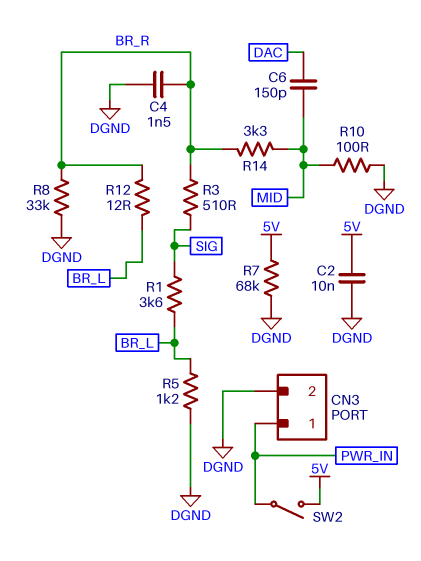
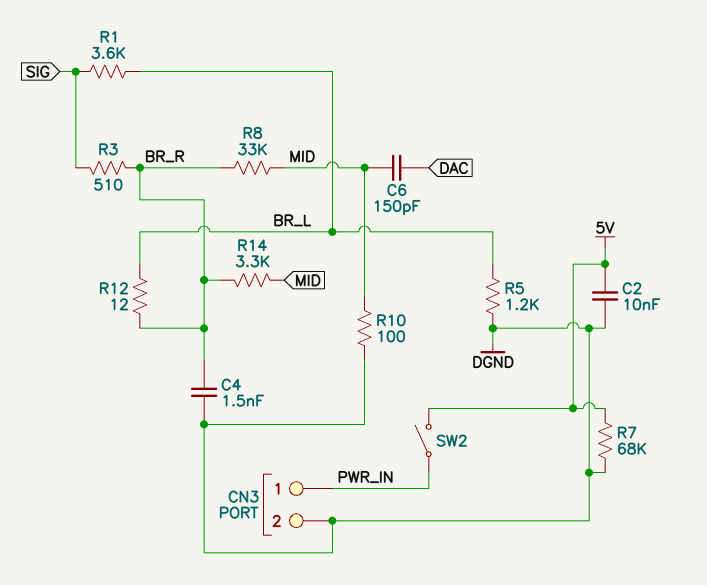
R8: 33k (BR_R, DGND) -> 33k (BR_R, MID)

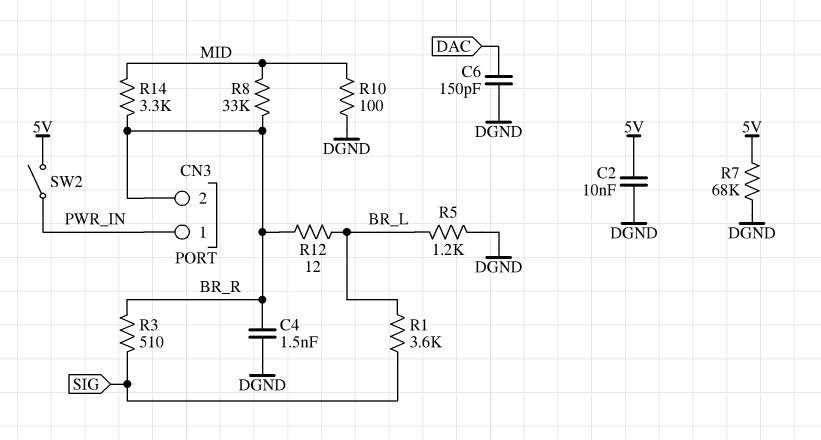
C6: 150pF (DAC, MID) -> 150pF (DAC, DGND)
CN3 pin 2: DGND -> BR_R

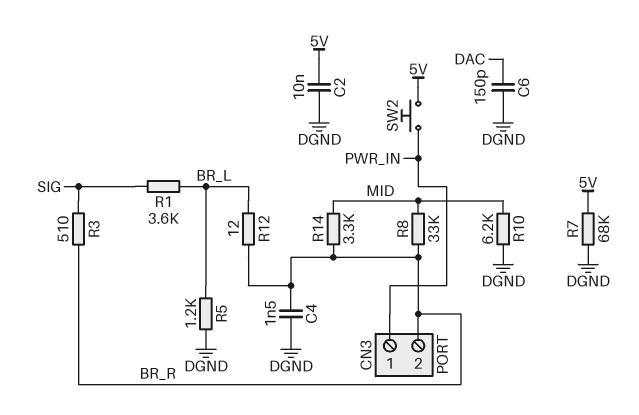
R10: 100 (DGND, MID) -> 6.2k (DGND, MID)
SW2: switch (5V, PWR_IN) -> button (5V, PWR_IN)

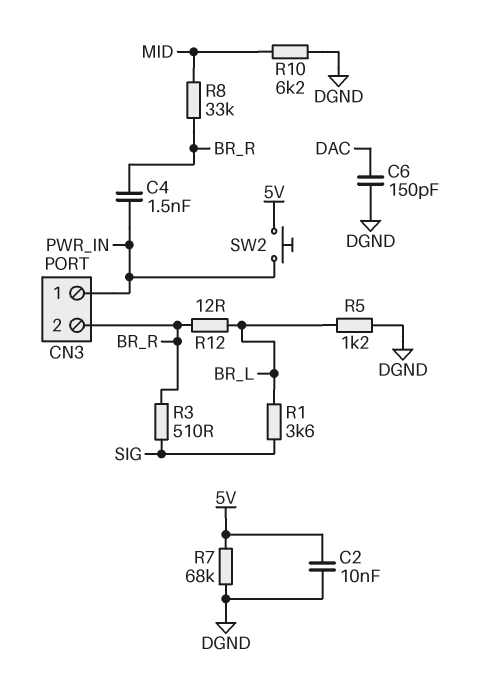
C4: 1.5nF (BR_R, DGND) -> 1.5nF (BR_R, PWR_IN)
R14: 3.3k (BR_R, MID) -> none

